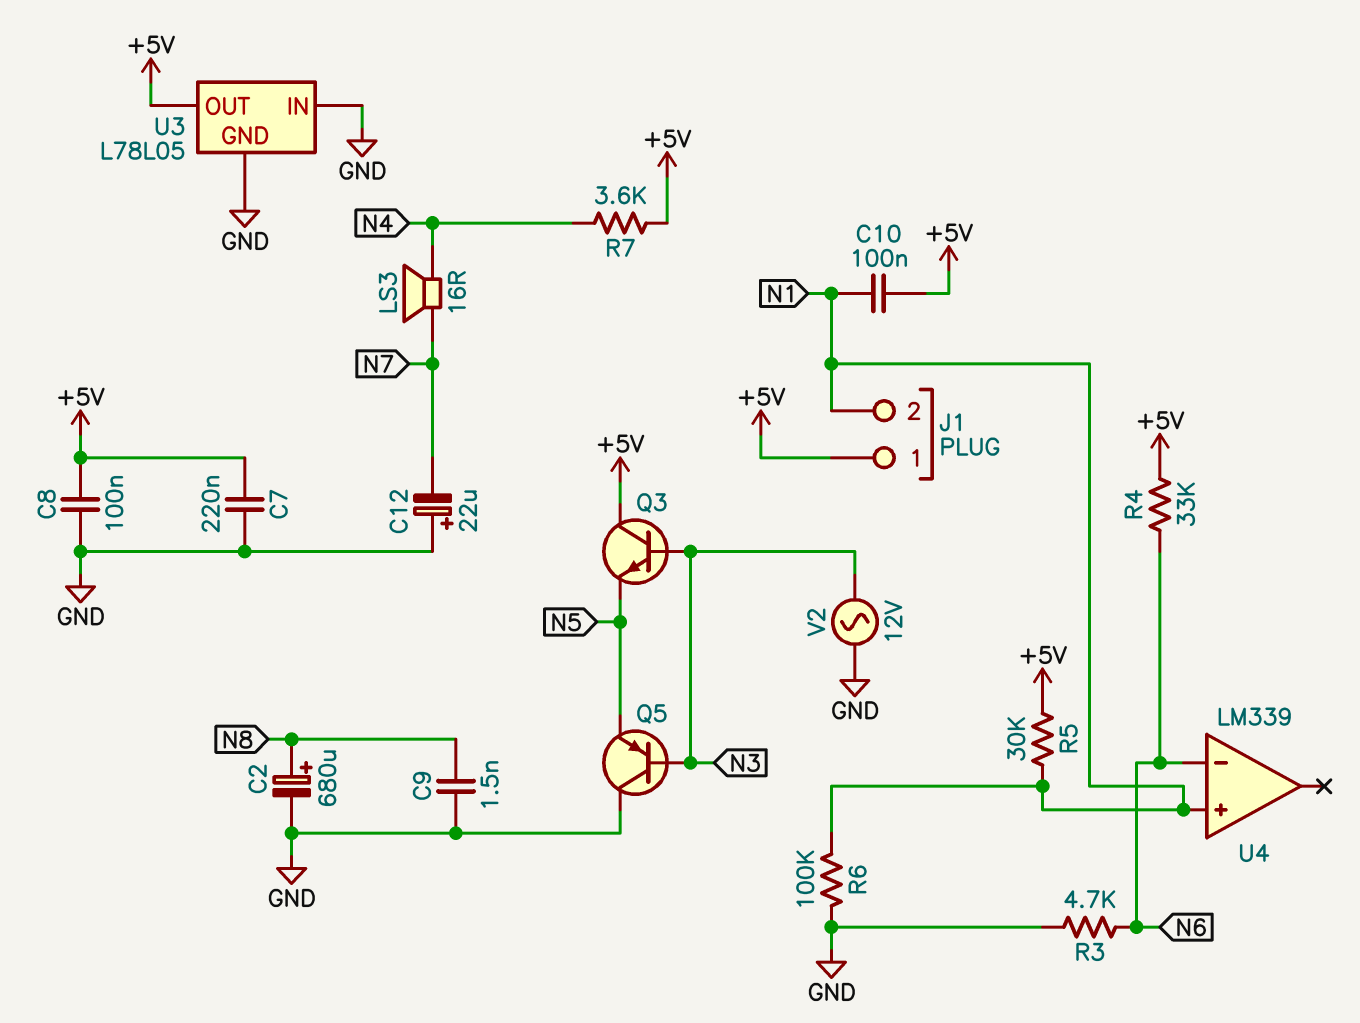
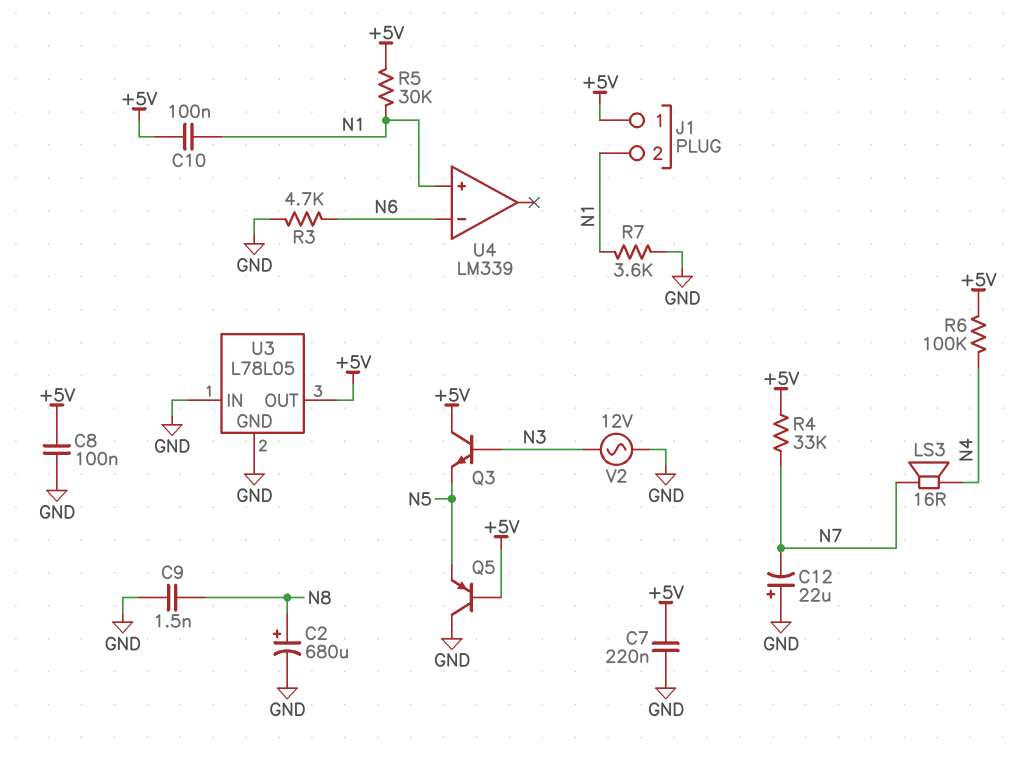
Q5: PNP (B N3, C GND, E N5) -> PNP (B +5V, C GND, E N5)
R4: 33k (+5V, N6) -> 33k (+5V, N7)
R6: 100k (GND, N1) -> 100k (+5V, N4)
R7: 3.6k (+5V, N4) -> 3.6k (GND, N1)

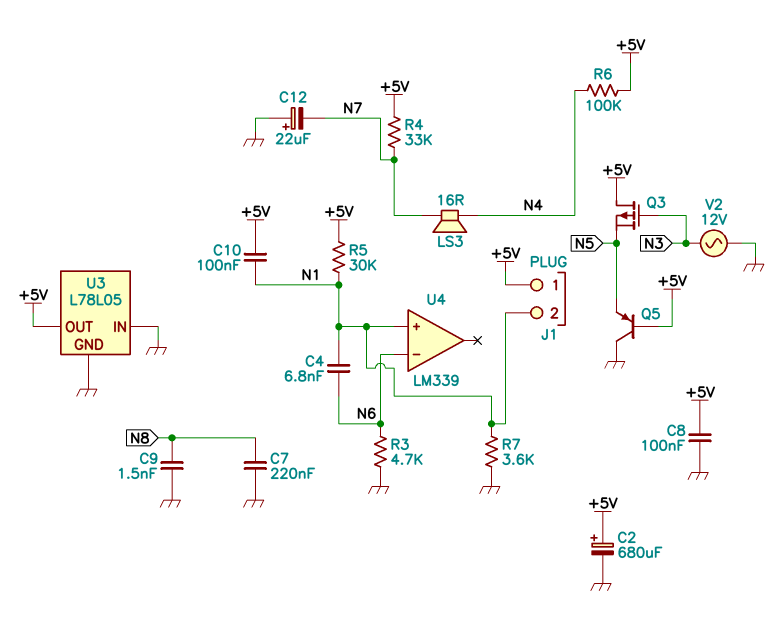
C2: 680uF (plus N8, minus GND) -> 680uF (plus +5V, minus GND)
C4: none -> 6.8nF (N1, N6)
C7: 220nF (+5V, GND) -> 220nF (GND, N8)
Q3: NPN (B N3, C +5V, E N5) -> PMOS (G N3, D +5V, S N5)

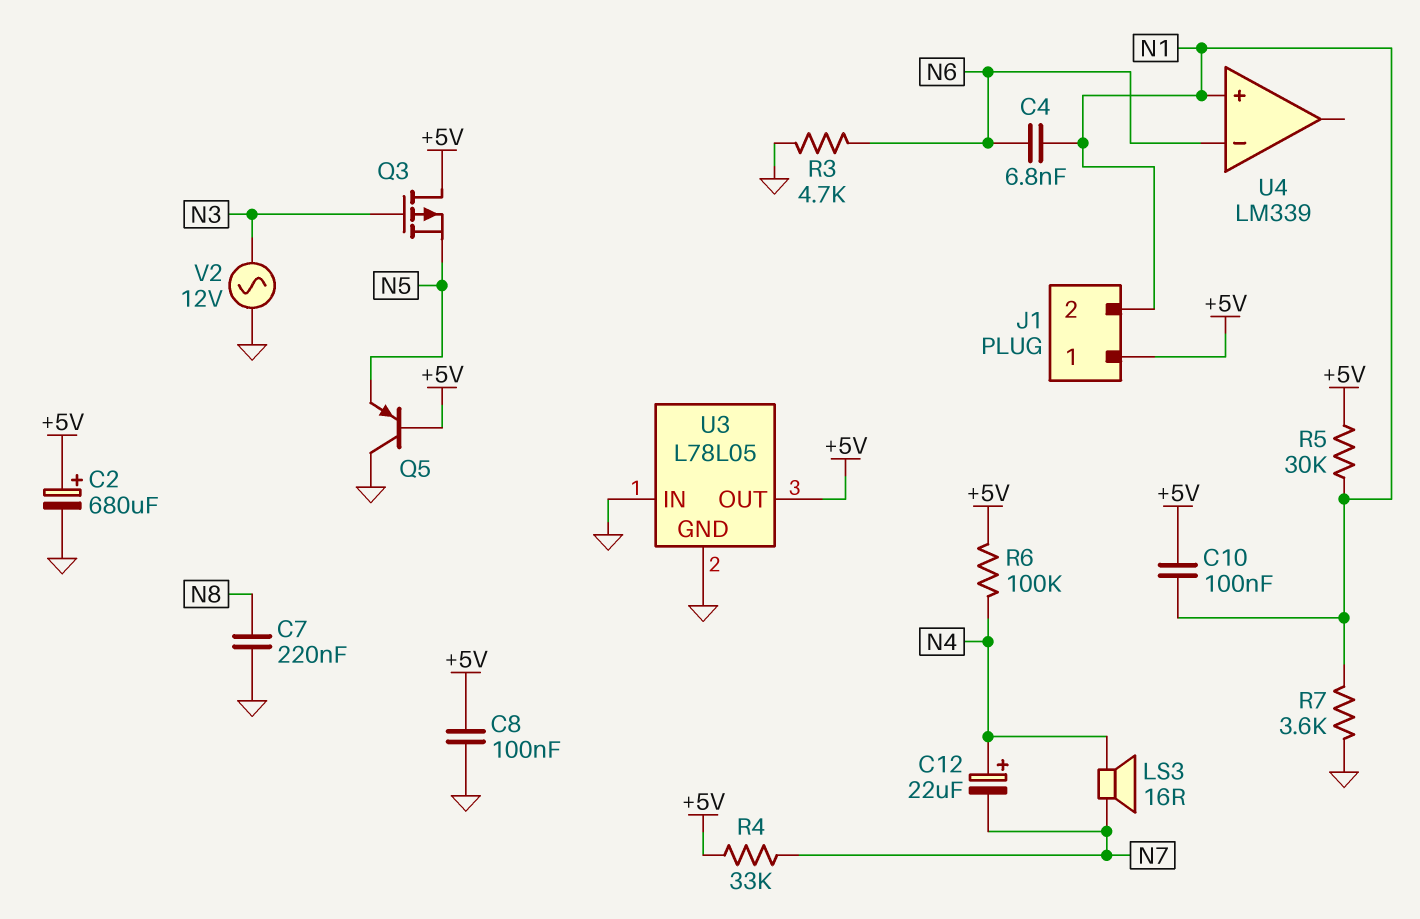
C9: 1.5nF (GND, N8) -> none
C12: 22uF (plus GND, minus N7) -> 22uF (plus N4, minus N7)

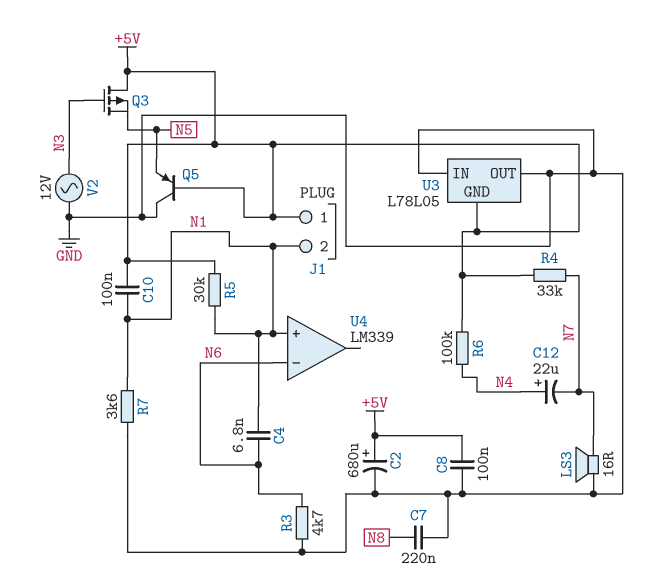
LS3: speaker 16R (N4, N7) -> speaker 16R (GND, N7)
U3 pin GND: GND -> +5V
U3 pin OUT: +5V -> GND

